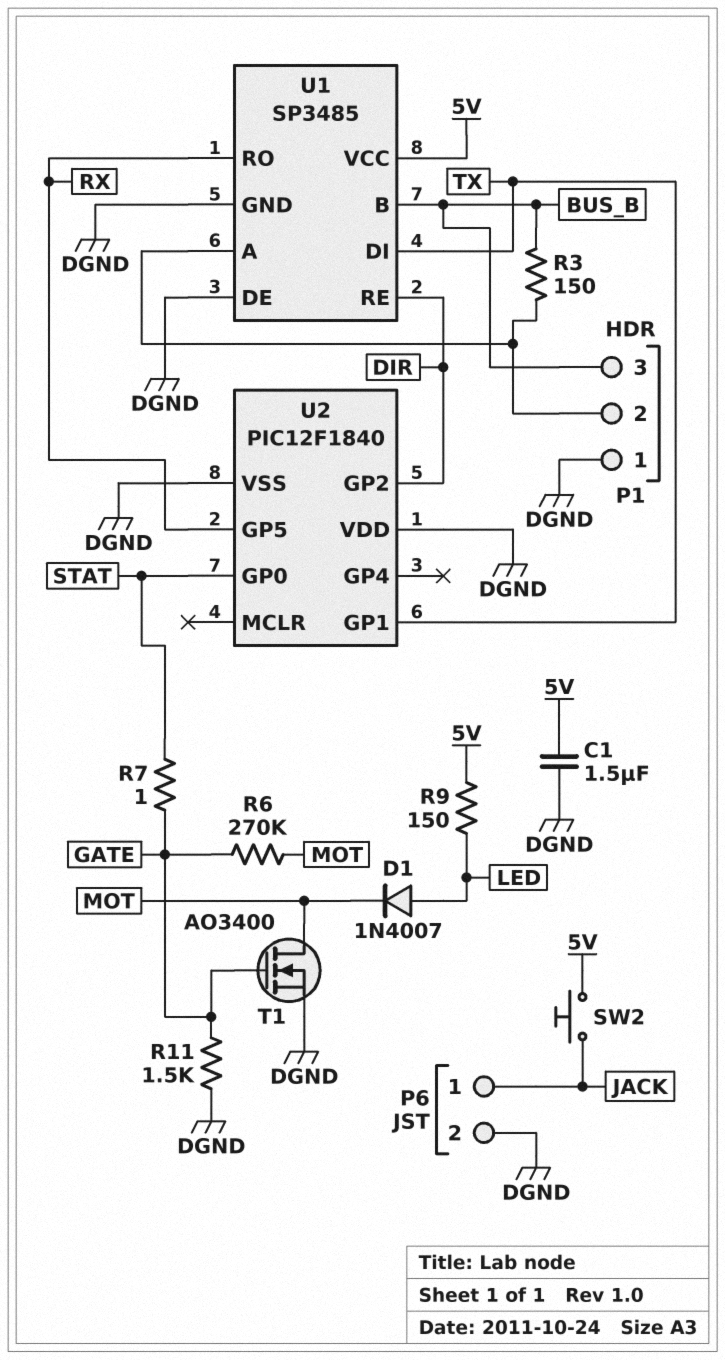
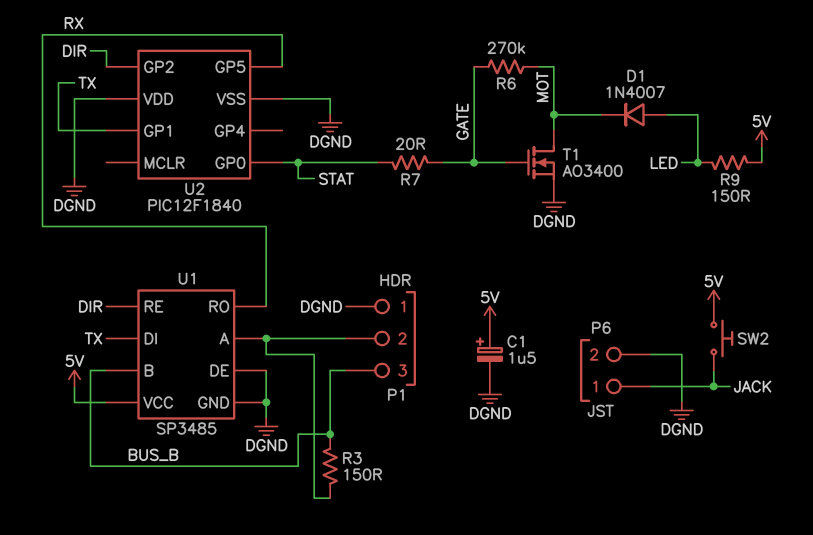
C1: 1.5uF (5V, DGND) -> 1.5uF (plus 5V, minus DGND)
R7: 1 (GATE, STAT) -> 20 (GATE, STAT)
R11: 1.5k (DGND, GATE) -> none

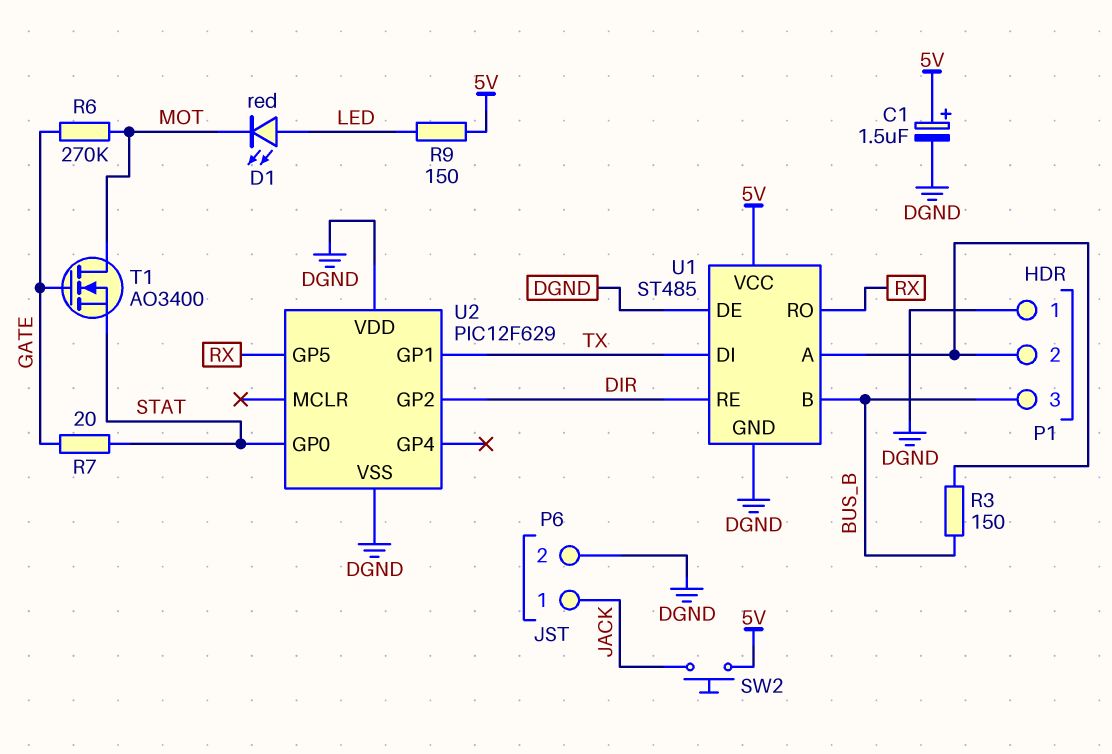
D1: diode 1N4007 (A LED, K MOT) -> LED red (A LED, K MOT)
T1: NMOS AO3400 (G GATE, D MOT, S DGND) -> NMOS AO3400 (G GATE, D MOT, S STAT)
U1: SP3485 -> ST485
U2: PIC12F1840 -> PIC12F629

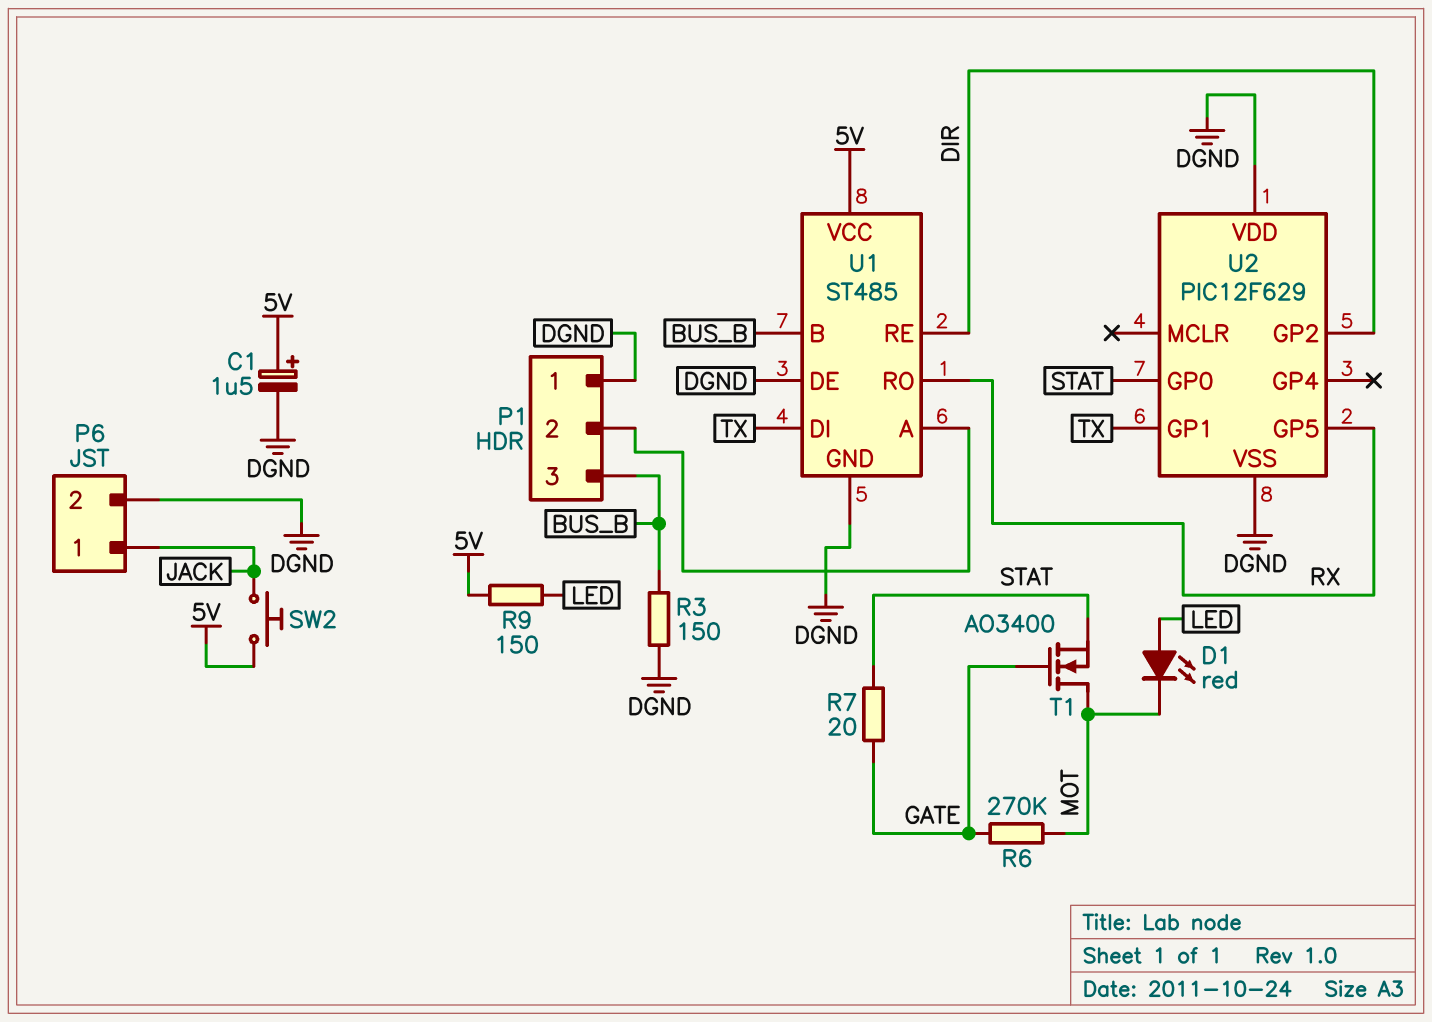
R3: 150 (BUS_B, P1/2) -> 150 (BUS_B, DGND)

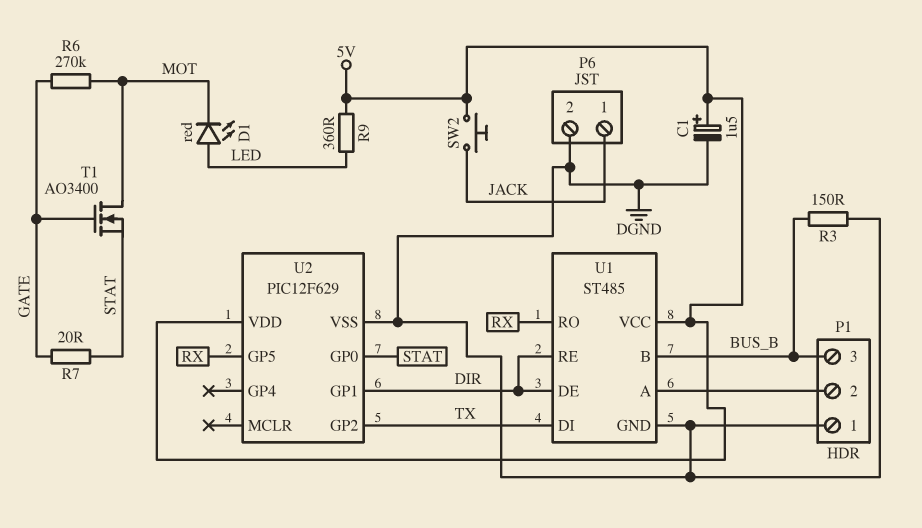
R9: 150 (5V, LED) -> 360 (5V, LED)
U1 pin DE: DGND -> DIR
U2 pin GP1: TX -> DIR
U2 pin GP2: DIR -> TX
U2 pin VDD: DGND -> 5V

